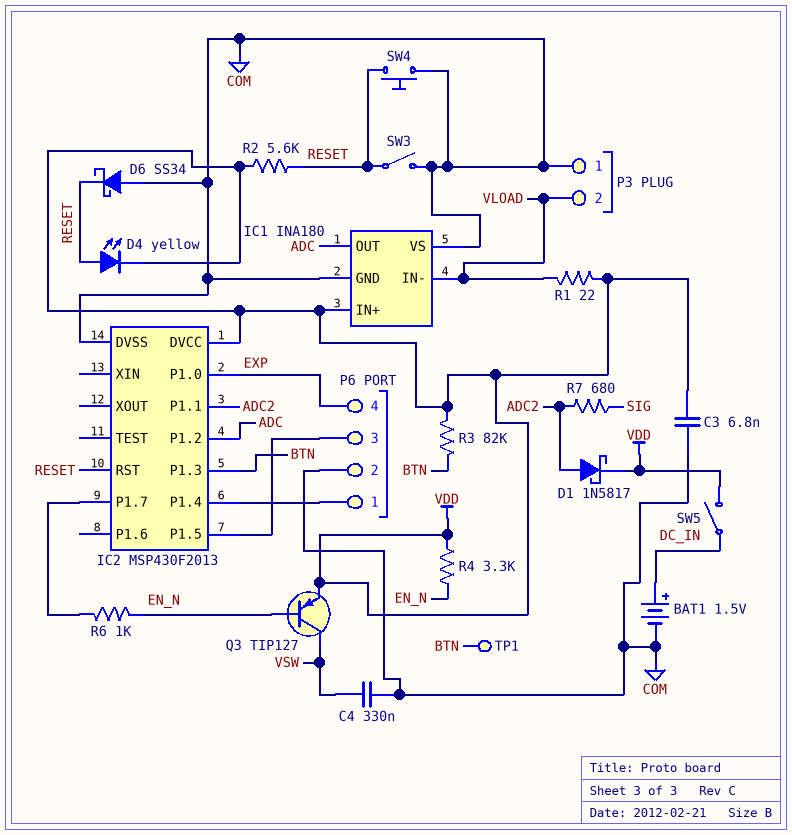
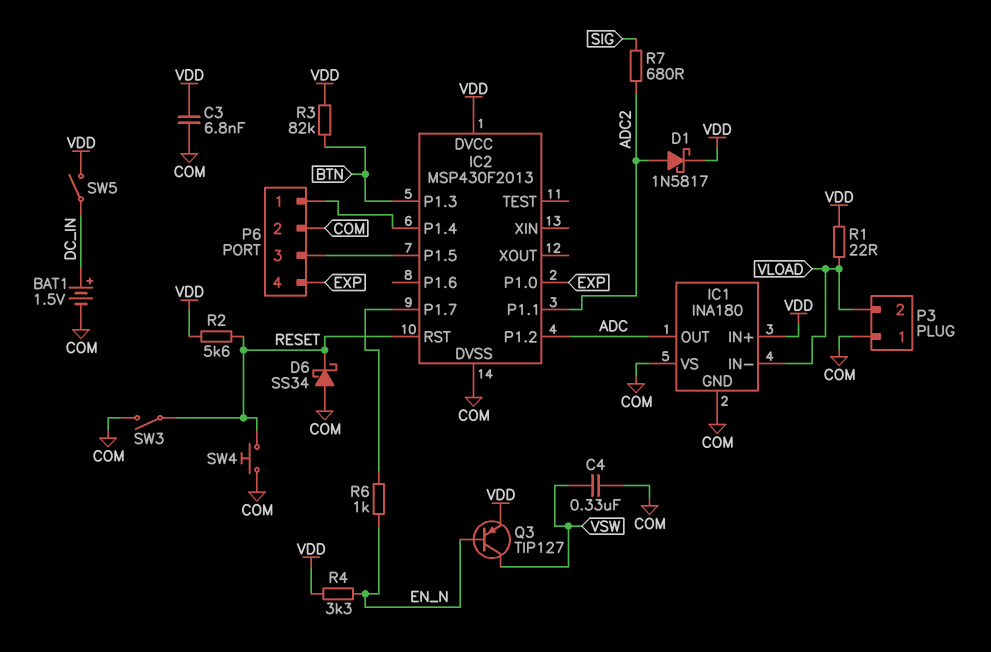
D4: LED yellow (A RESET, K VDD) -> none
TP1: test point (BTN) -> none

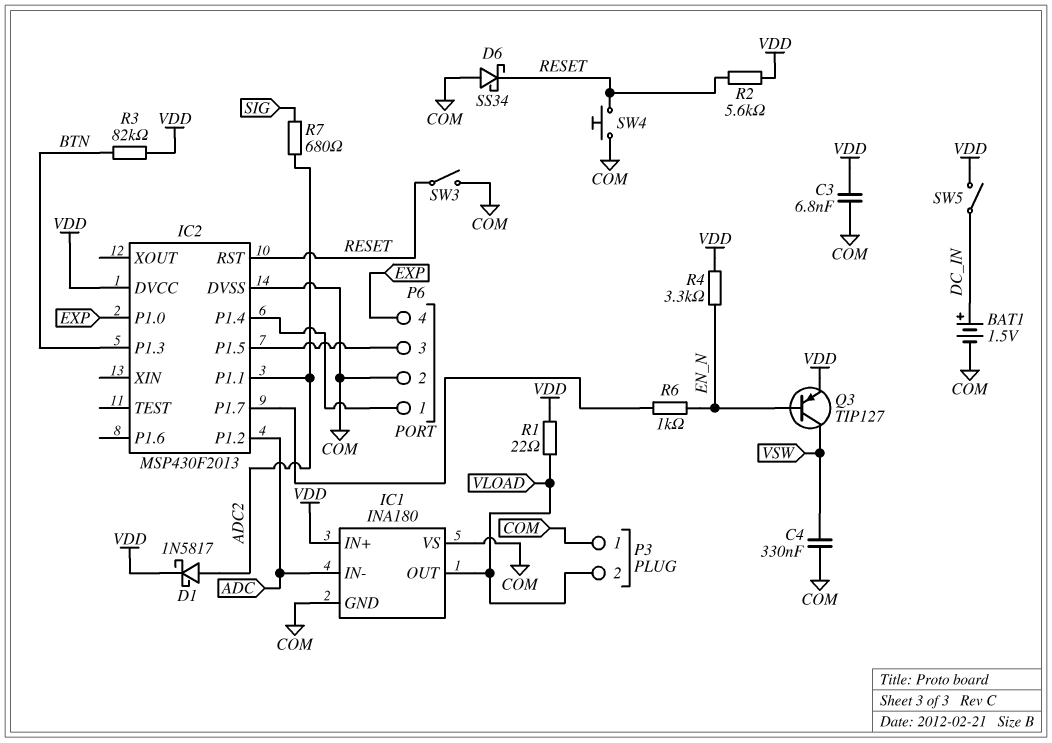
IC1 pin IN-: VLOAD -> ADC
IC1 pin OUT: ADC -> VLOAD

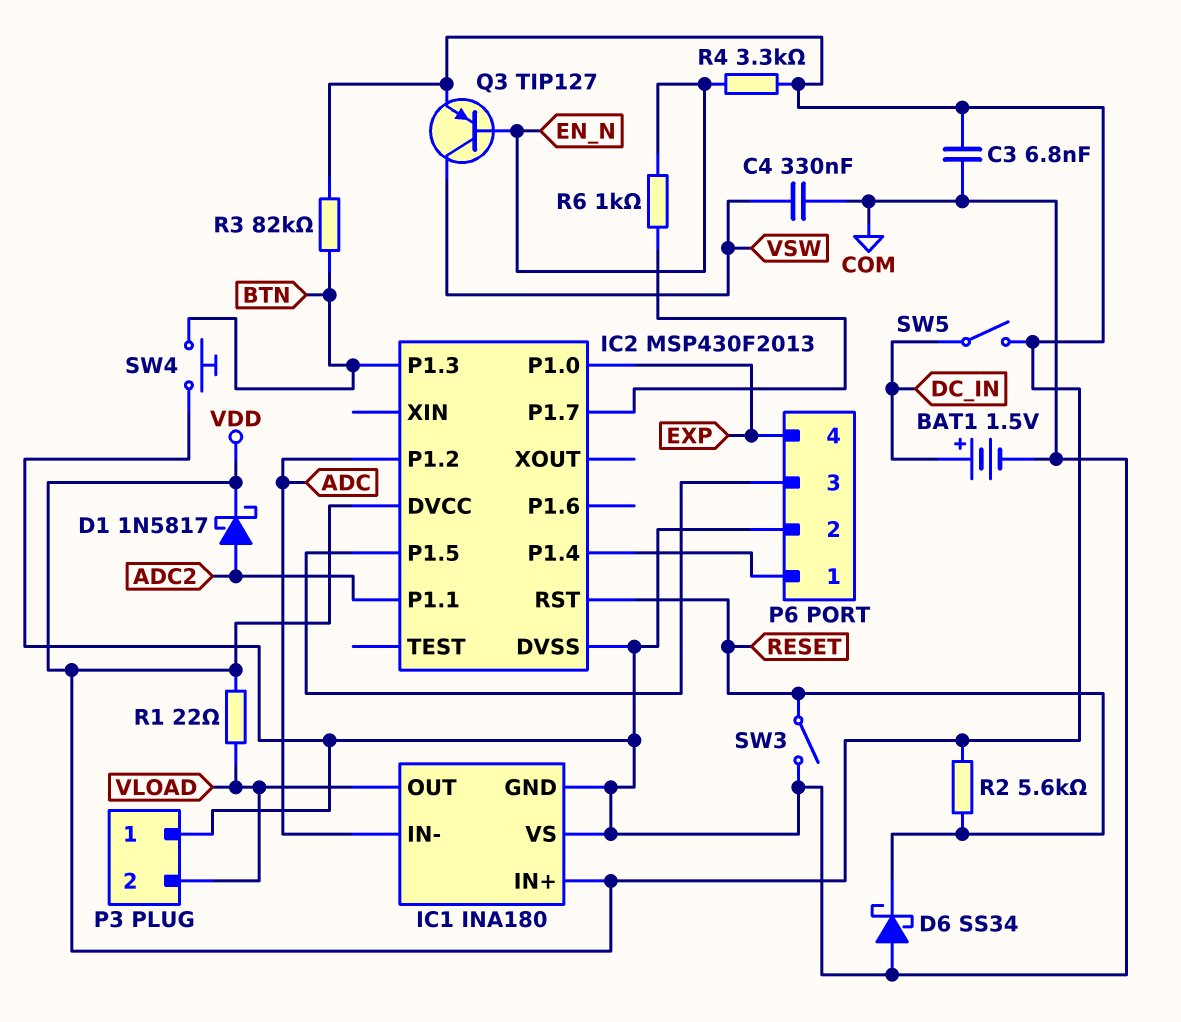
R7: 680 (ADC2, SIG) -> none
SW4: button (COM, RESET) -> button (BTN, COM)

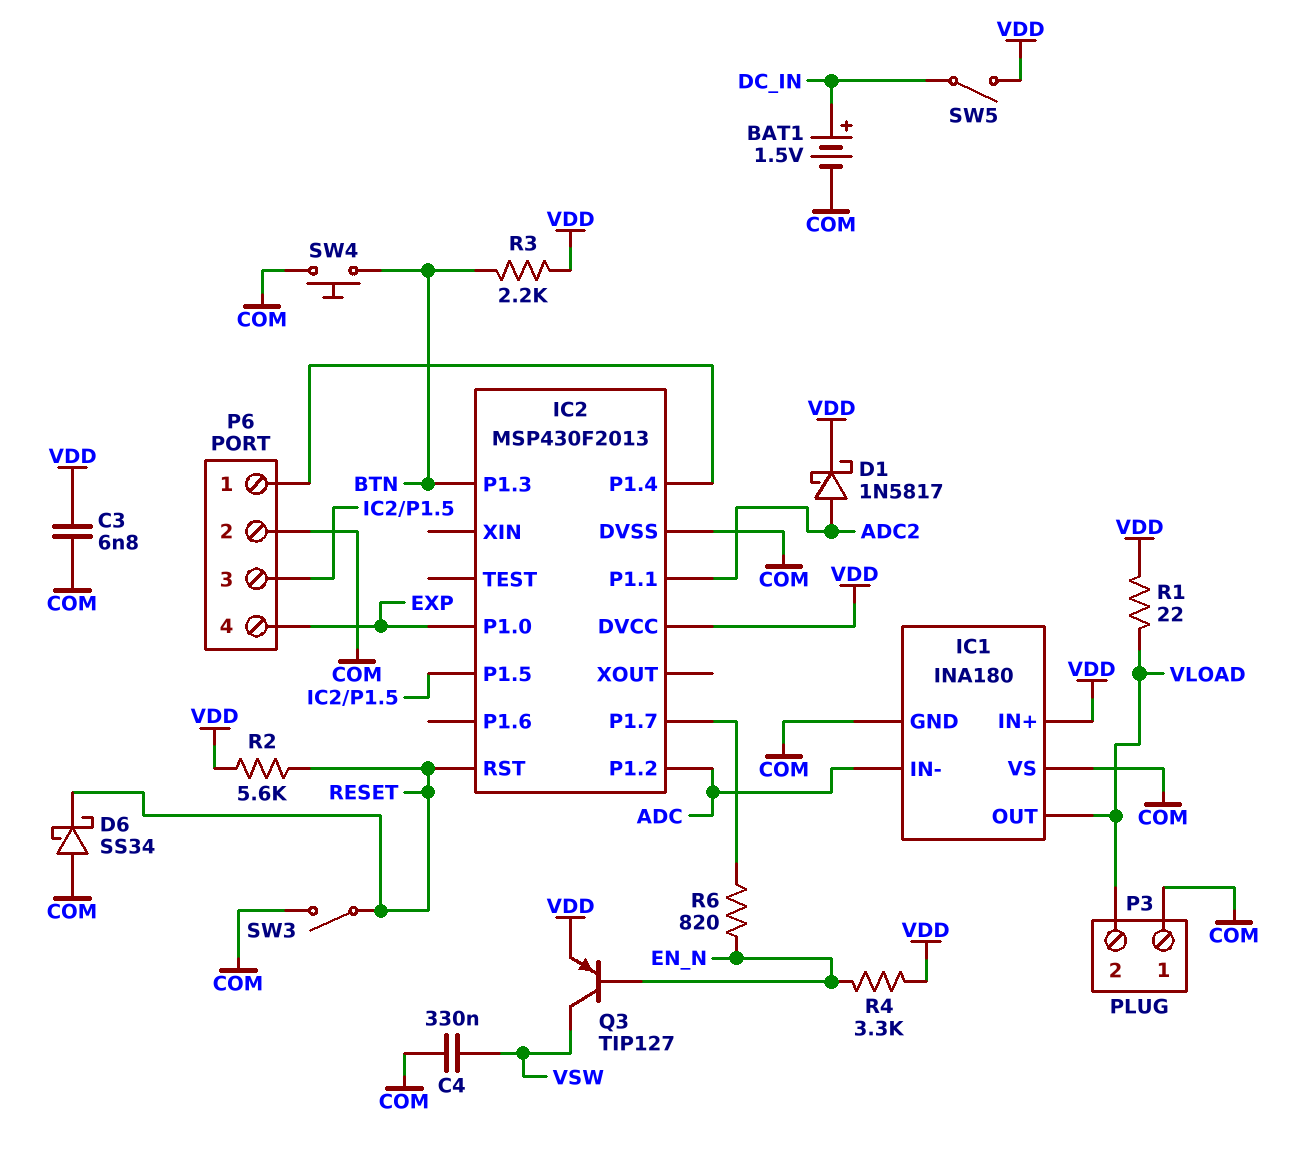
R3: 82k (BTN, VDD) -> 2.2k (BTN, VDD)
R6: 1k (EN_N, IC2/P1.7) -> 820 (EN_N, IC2/P1.7)

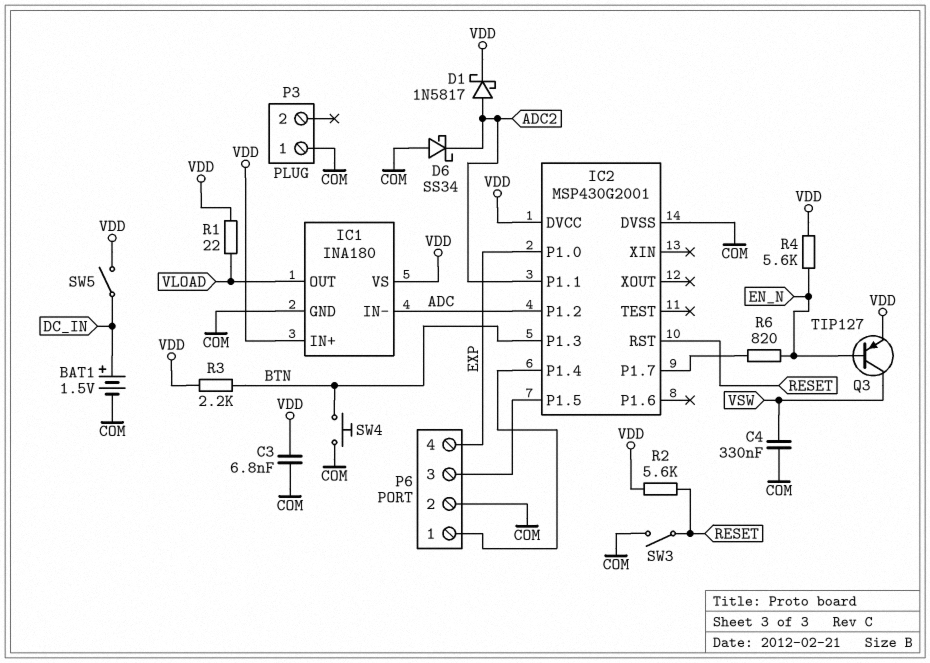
D6: schottky SS34 (A COM, K RESET) -> schottky SS34 (A COM, K ADC2)
IC1 pin VS: COM -> VDD
IC2: MSP430F2013 -> MSP430G2001
P3 pin 2: VLOAD -> none
R4: 3.3k (EN_N, VDD) -> 5.6k (EN_N, VDD)

